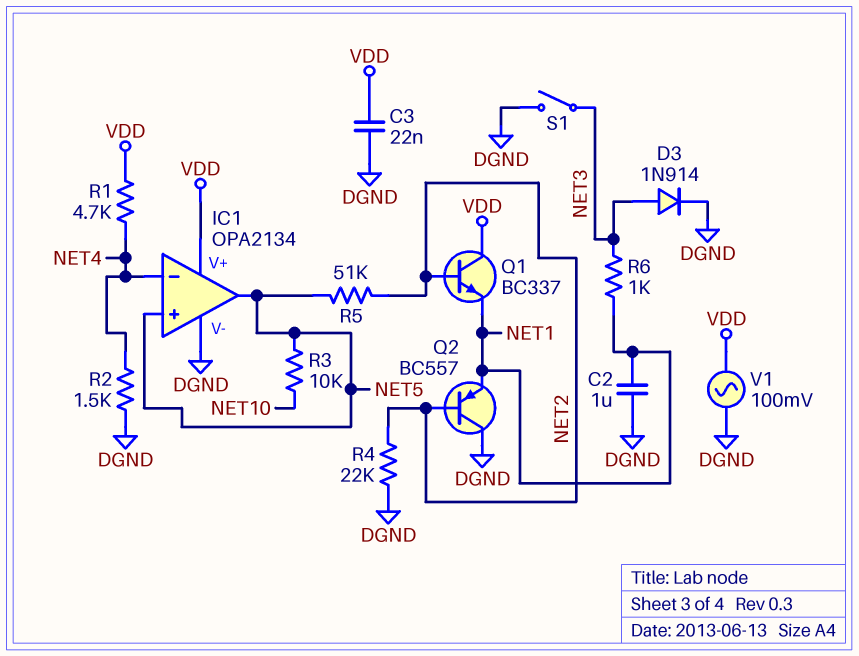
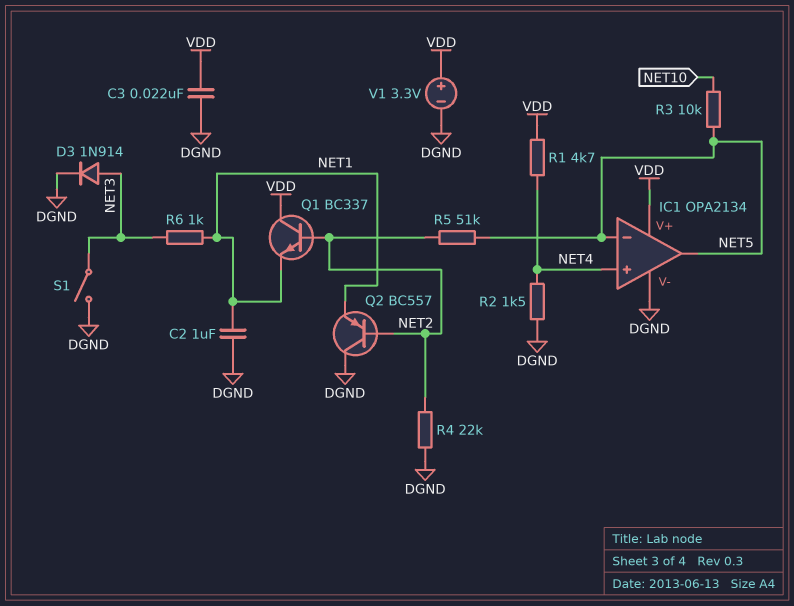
IC1 pin in+: NET5 -> NET4
IC1 pin in-: NET4 -> NET5
V1: AC 100mV (DGND, VDD) -> 3.3V (plus VDD, minus DGND)

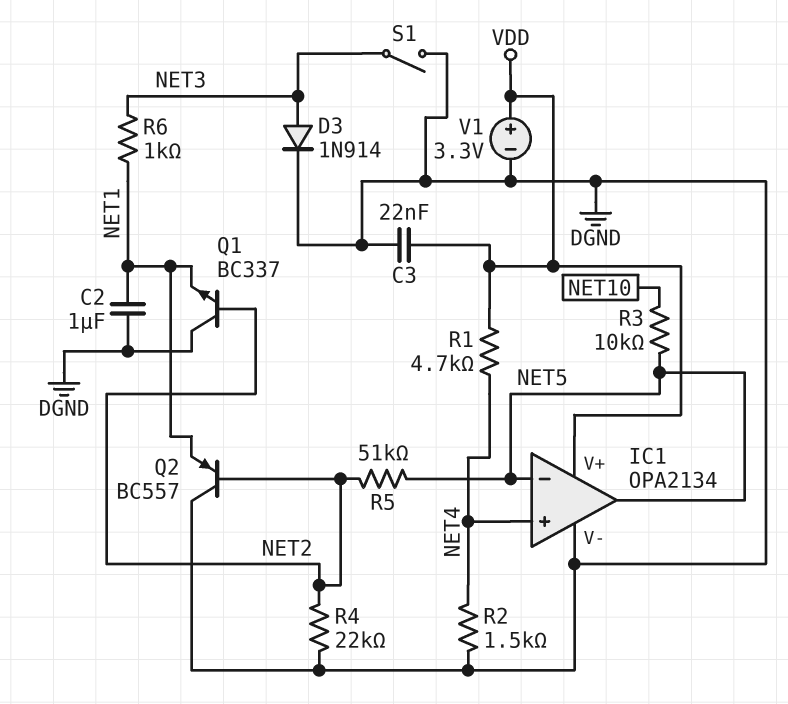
Q1: NPN BC337 (B NET2, C VDD, E NET1) -> NPN BC337 (B NET2, C DGND, E NET1)

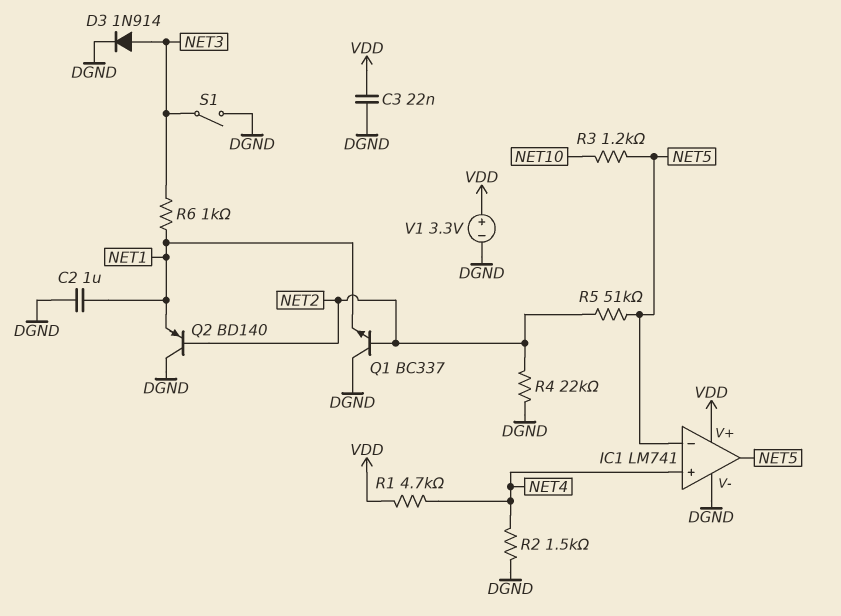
IC1: OPA2134 -> LM741
Q2: PNP BC557 (B NET2, C DGND, E NET1) -> PNP BD140 (B NET2, C DGND, E NET1)
R3: 10k (NET5, NET10) -> 1.2k (NET5, NET10)

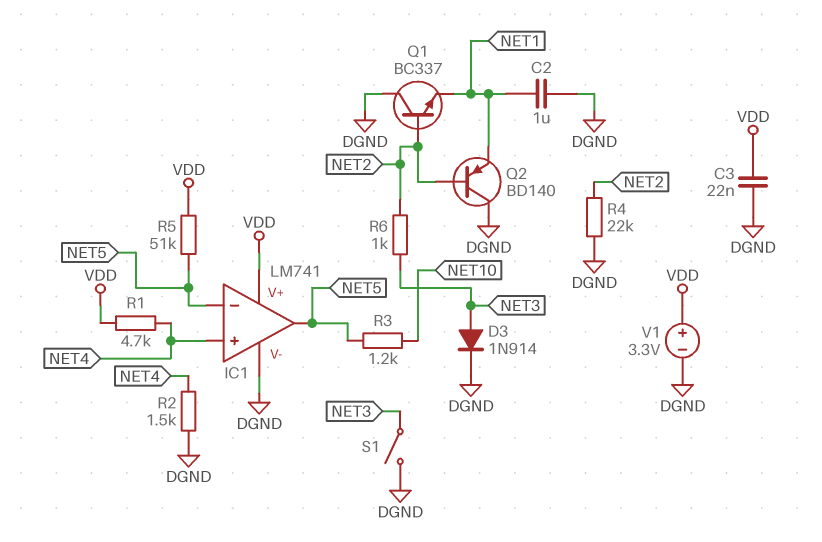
R5: 51k (NET2, NET5) -> 51k (NET5, VDD)
R6: 1k (NET1, NET3) -> 1k (NET2, NET3)

